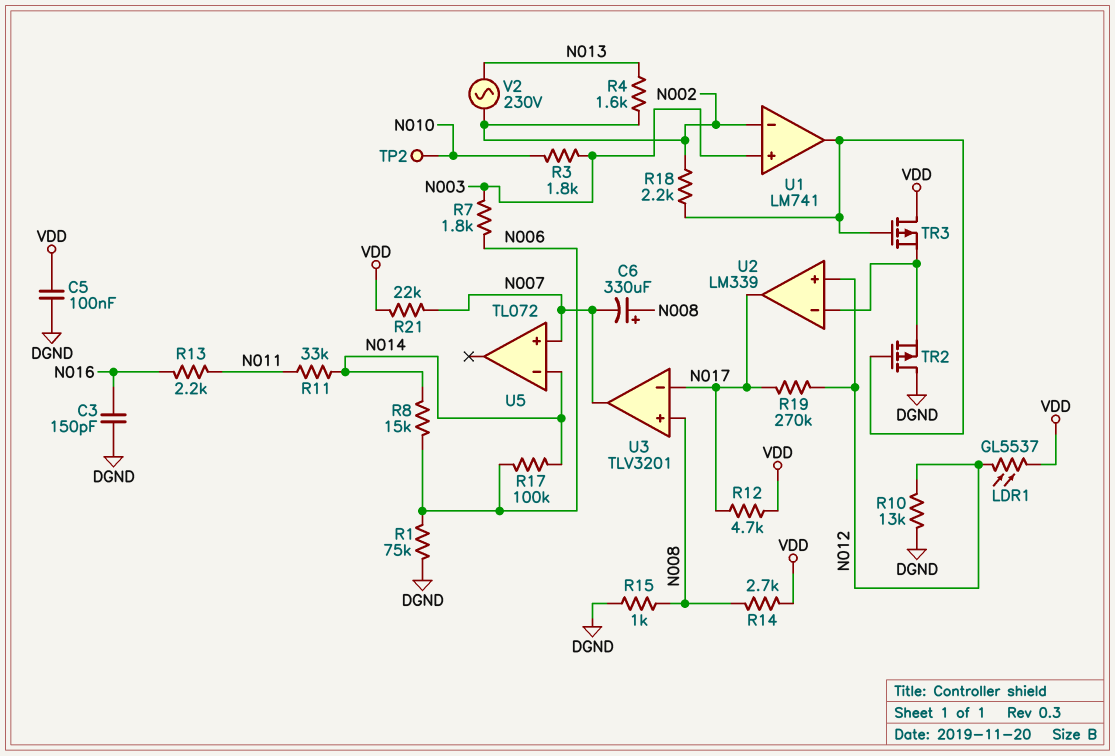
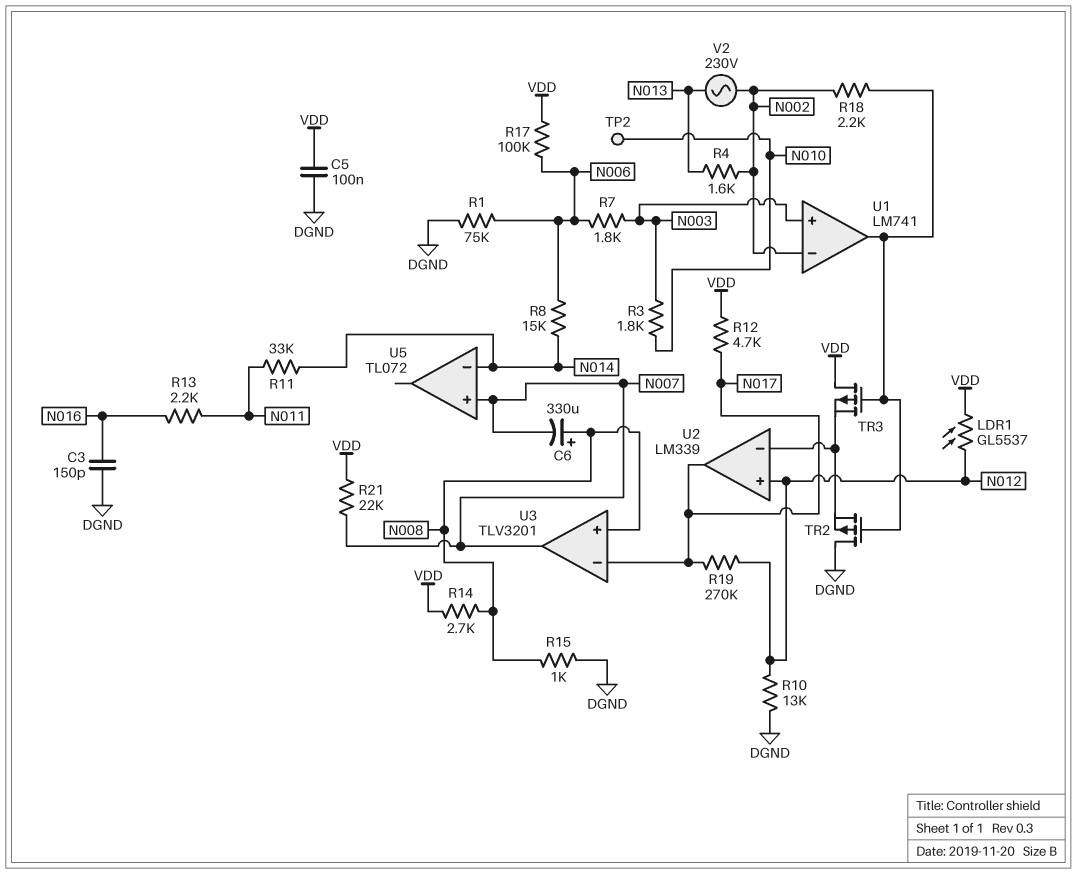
R17: 100k (N006, N014) -> 100k (N006, VDD)

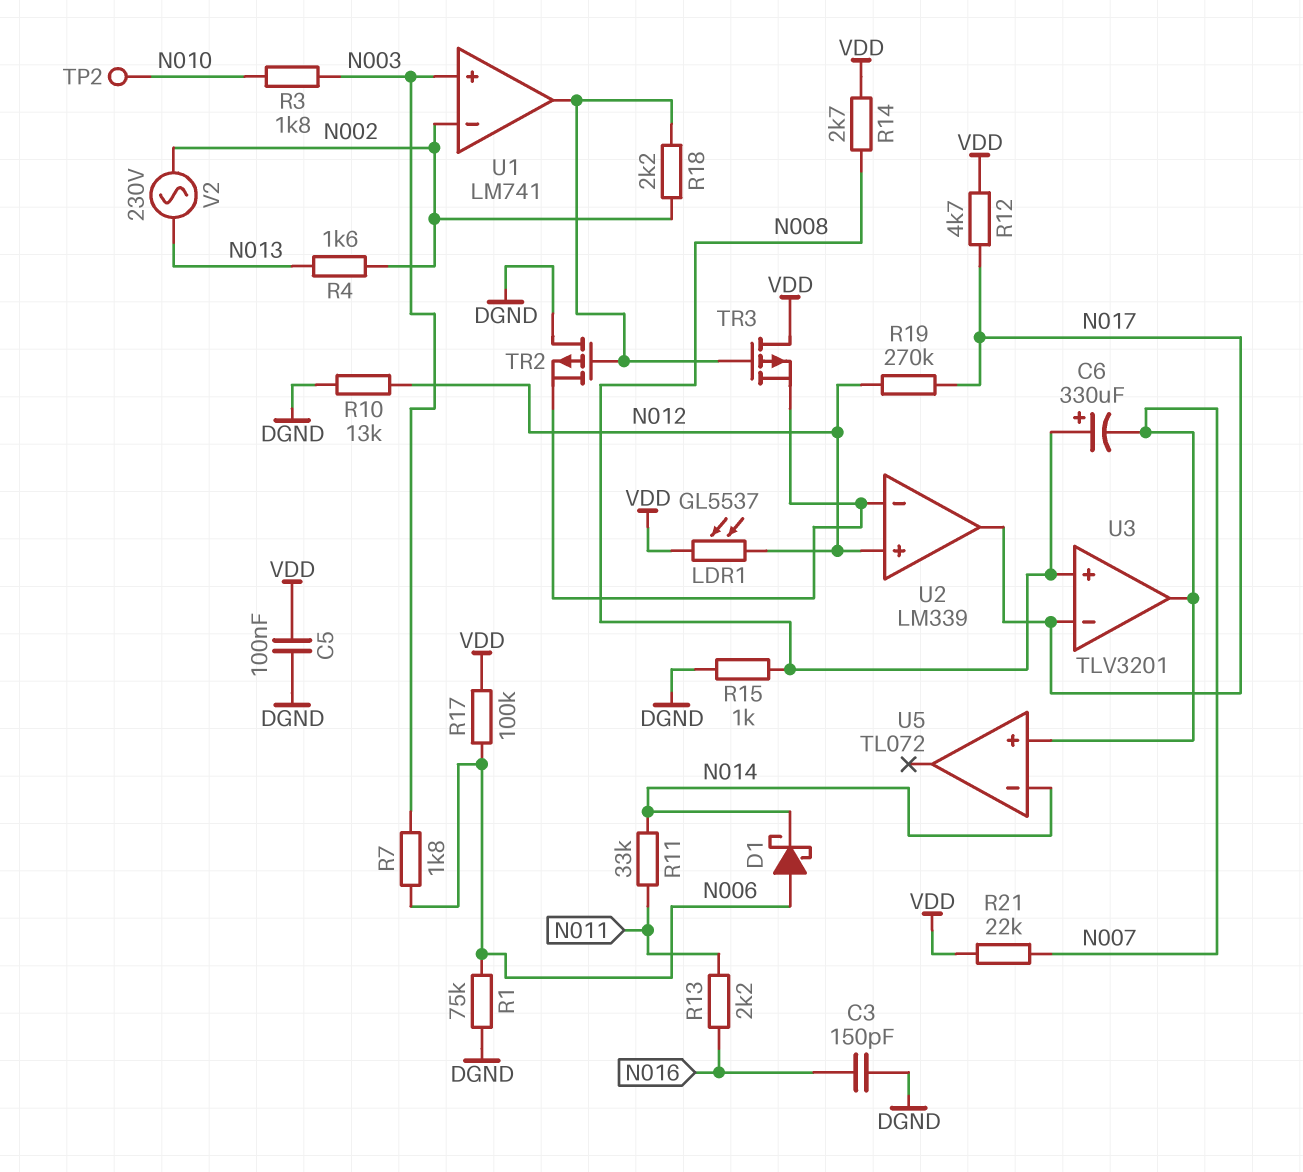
D1: none -> schottky (A N006, K N014)
R8: 15k (N006, N014) -> none

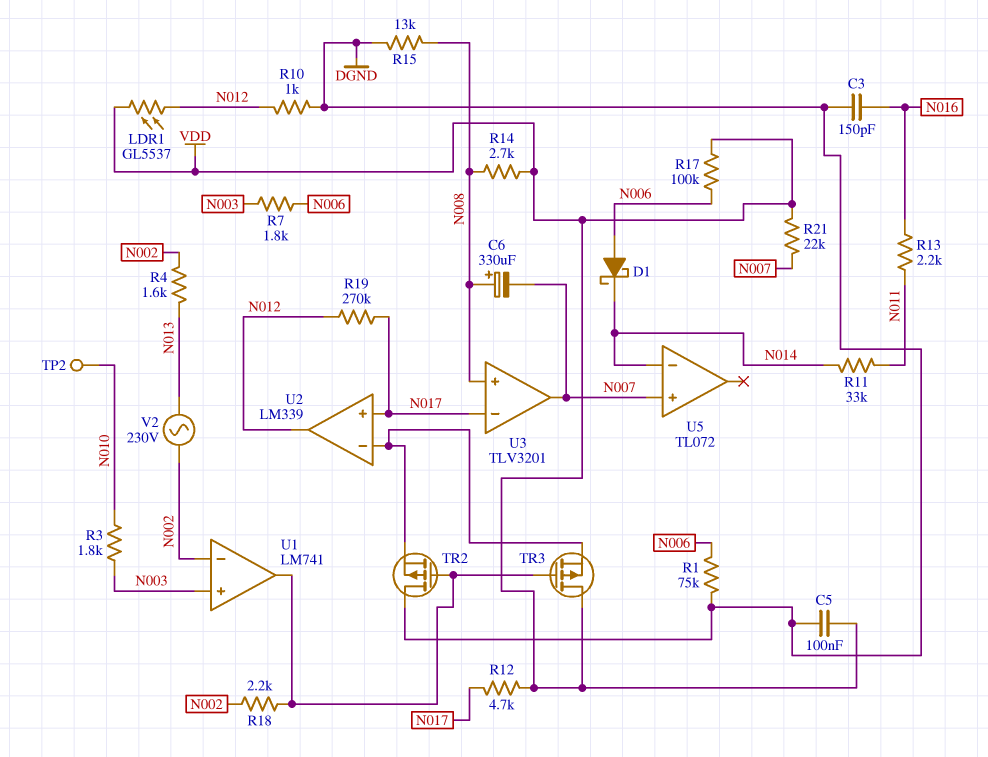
R10: 13k (DGND, N012) -> 1k (DGND, N012)
R15: 1k (DGND, N008) -> 13k (DGND, N008)
U2 pin in+: N012 -> N017
U2 pin out: N017 -> N012

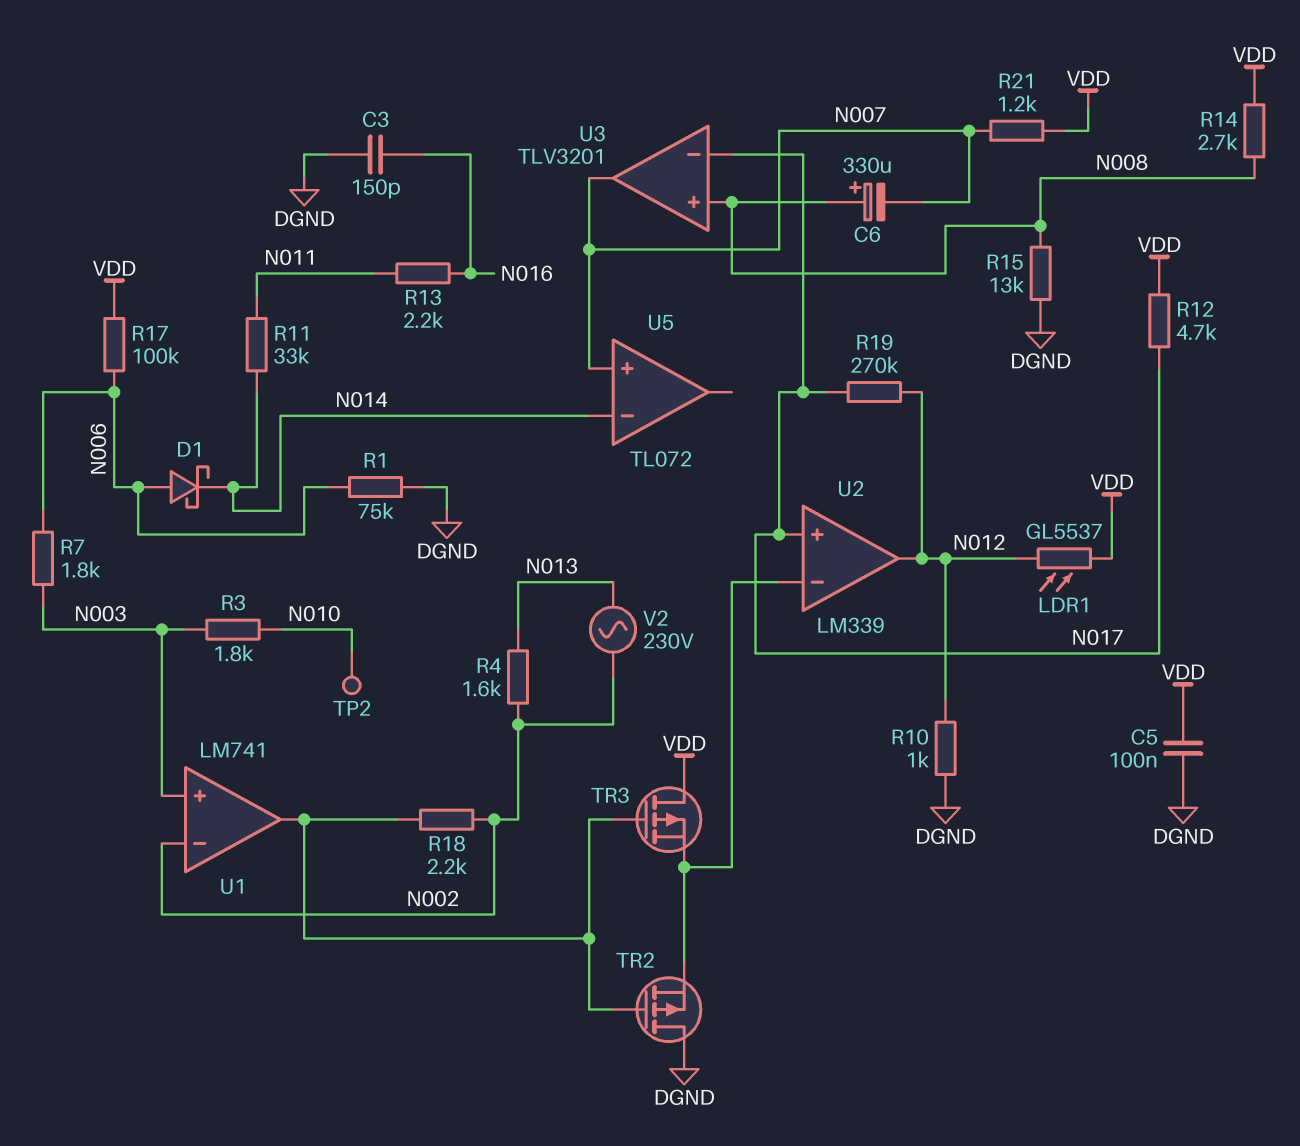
R21: 22k (N007, VDD) -> 1.2k (N007, VDD)

